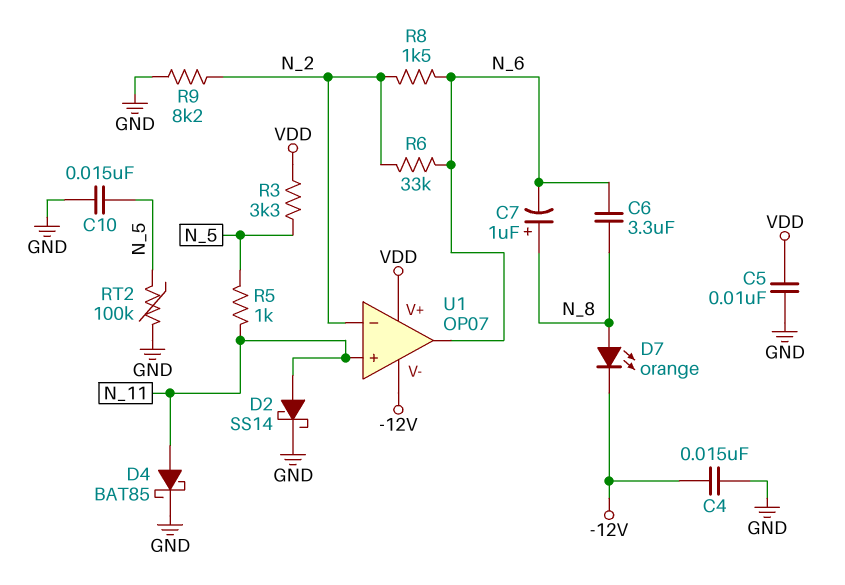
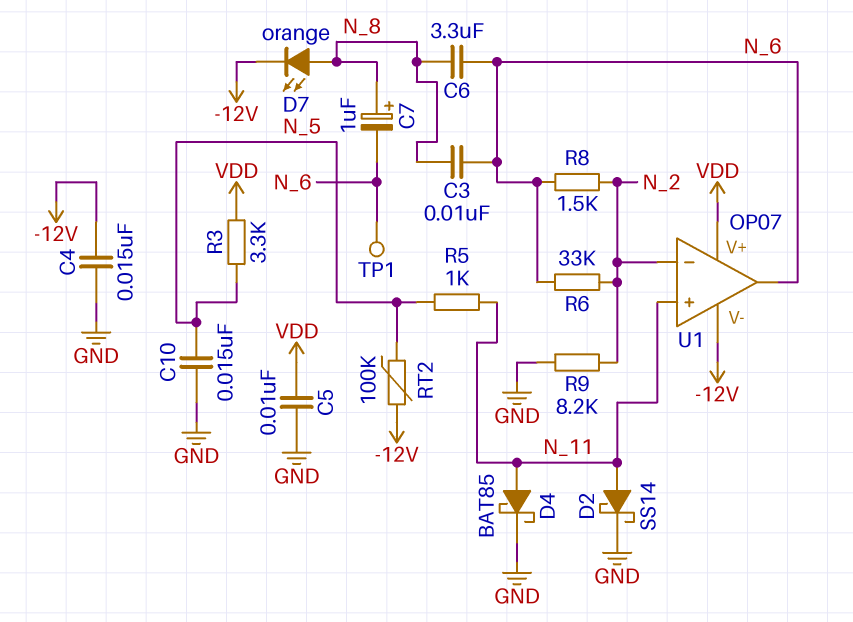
C3: none -> 10nF (N_6, N_8)
RT2: 100k (GND, N_5) -> 100k (-12V, N_5)
TP1: none -> test point (N_6)

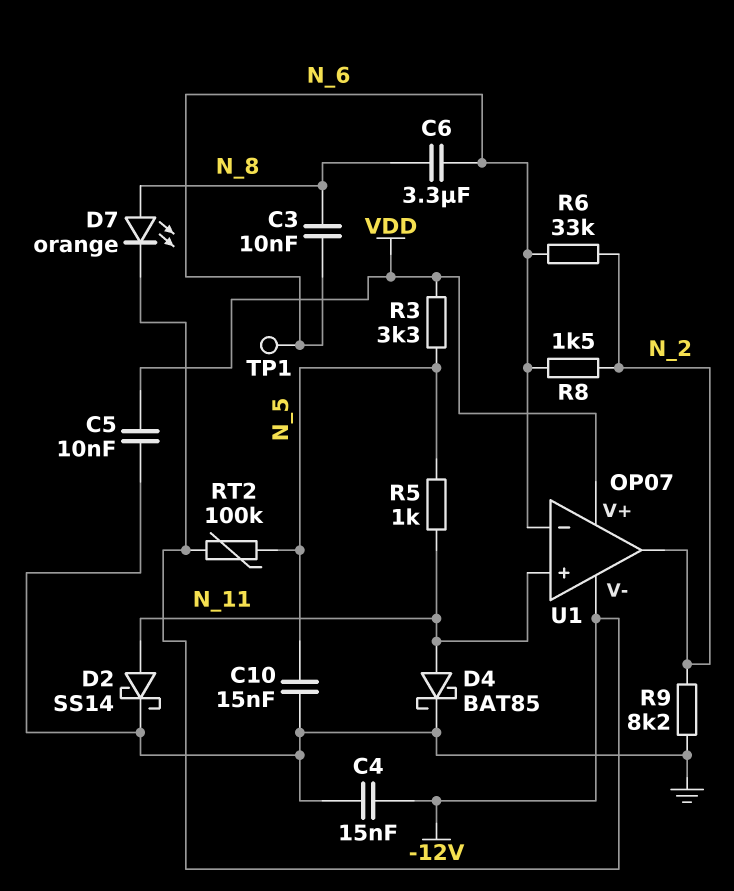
C7: 1uF (plus N_8, minus N_6) -> none
U1 pin in-: N_2 -> N_6
U1 pin out: N_6 -> N_2

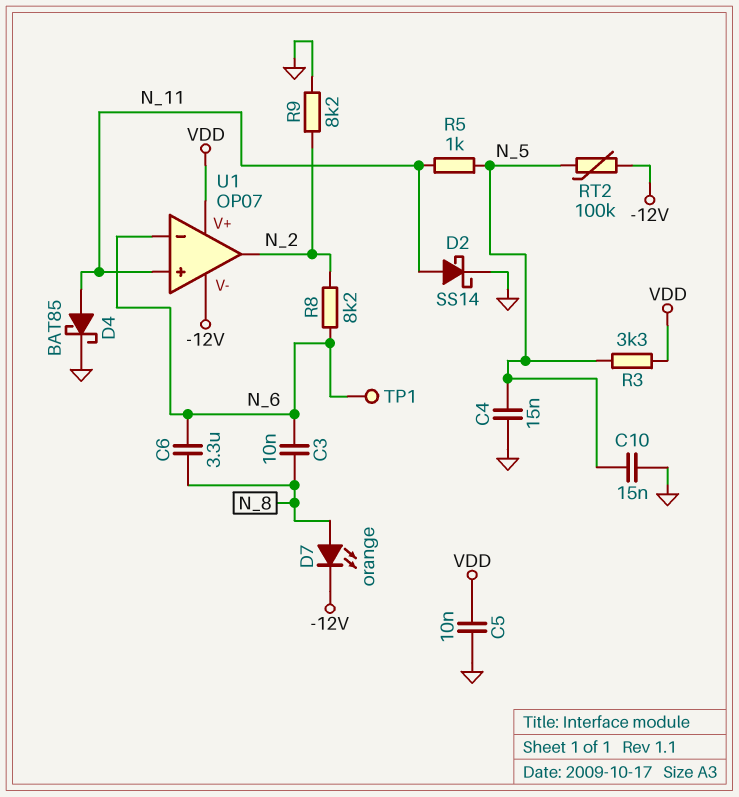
C4: 15nF (-12V, GND) -> 15nF (GND, N_5)
R6: 33k (N_2, N_6) -> none
R8: 1.5k (N_2, N_6) -> 8.2k (N_2, N_6)

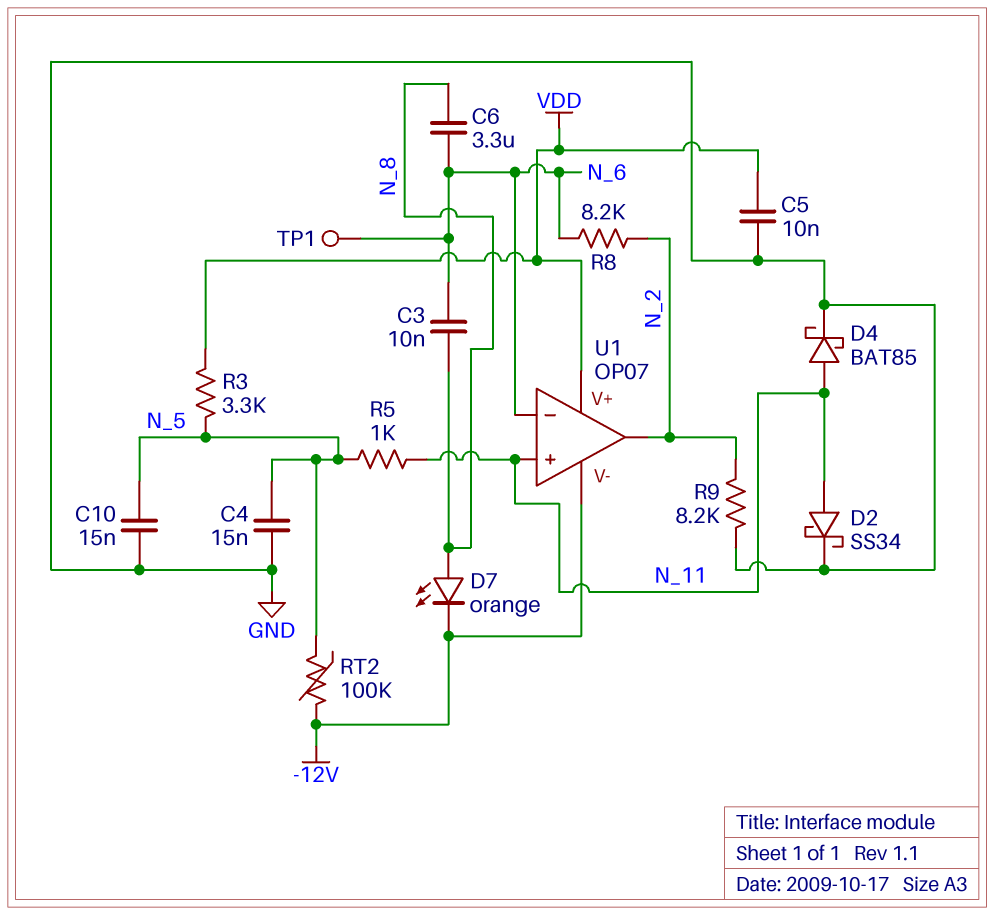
D2: schottky SS14 (A N_11, K GND) -> schottky SS34 (A N_11, K GND)

